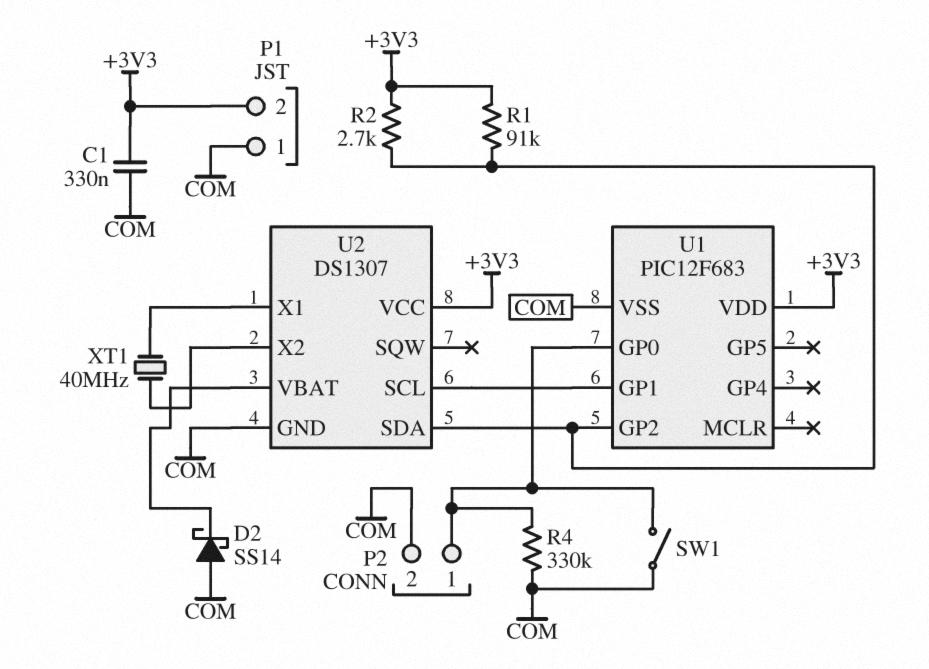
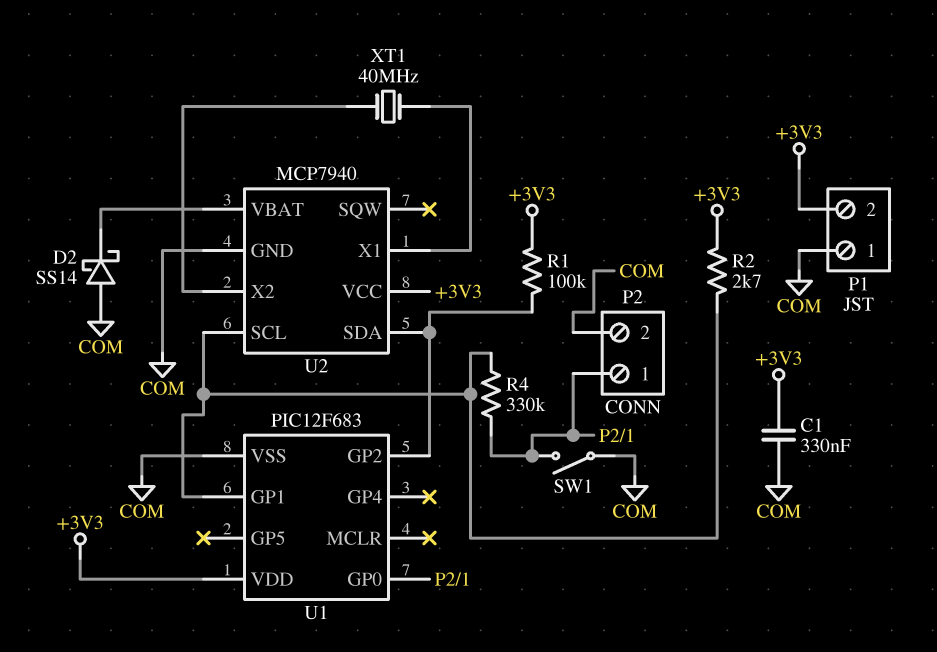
R1: 91k (+3V3, U1/GP2) -> 100k (+3V3, U1/GP2)
R2: 2.7k (+3V3, U1/GP2) -> 2.7k (+3V3, U1/GP1)
R4: 330k (COM, P2/1) -> 330k (P2/1, U1/GP1)
U2: DS1307 -> MCP7940

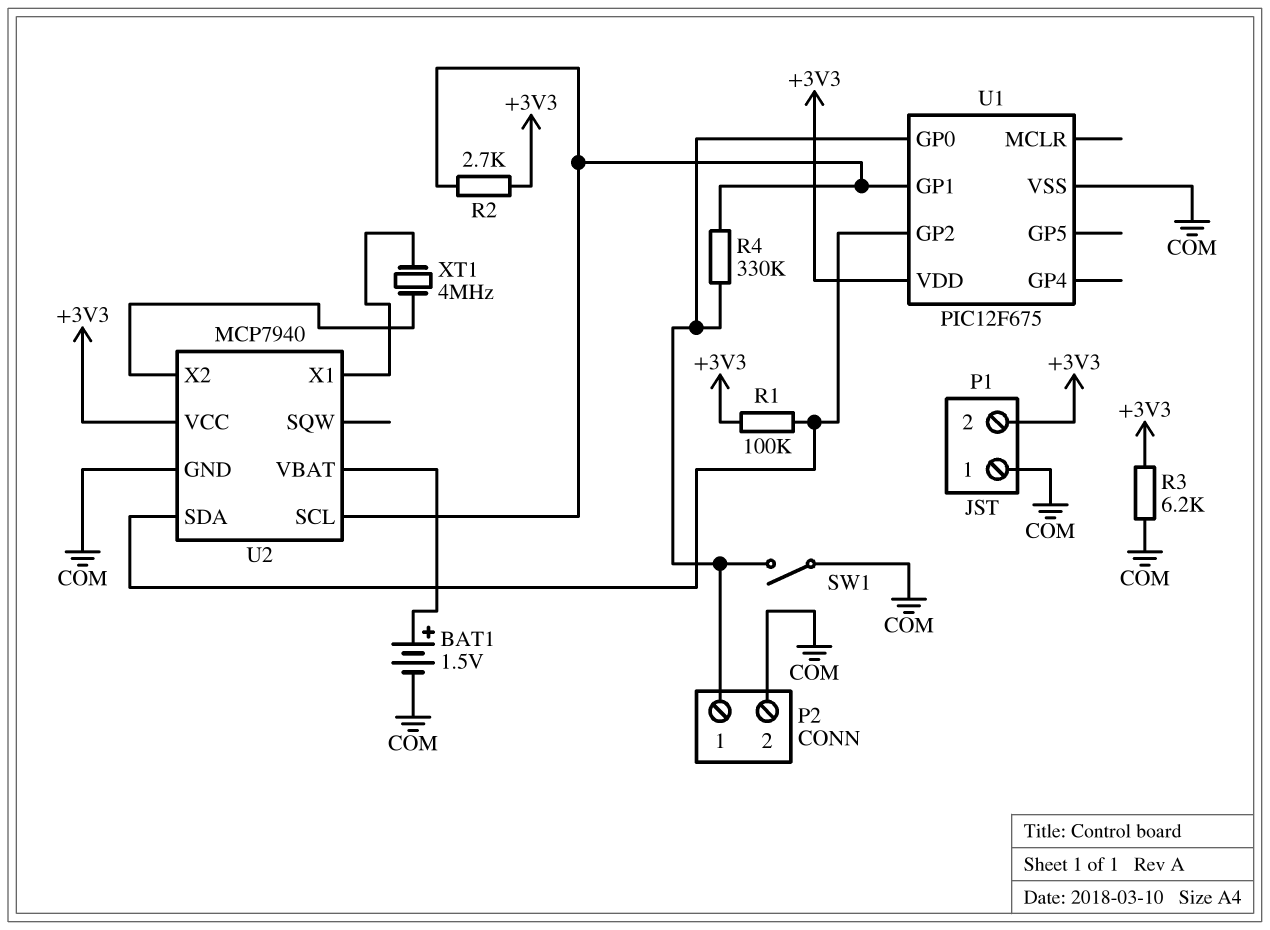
BAT1: none -> 1.5V (plus U2/VBAT, minus COM)
C1: 330nF (+3V3, COM) -> none
D2: schottky SS14 (A COM, K U2/VBAT) -> none
R3: none -> 6.2k (+3V3, COM)
U1: PIC12F683 -> PIC12F675
XT1: 40MHz (U2/X1, U2/X2) -> 4MHz (U2/X1, U2/X2)

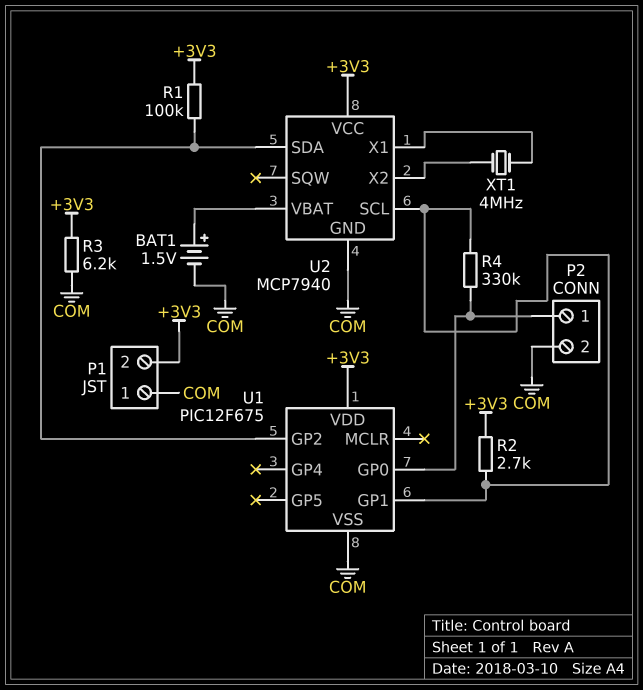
SW1: switch (COM, P2/1) -> none

